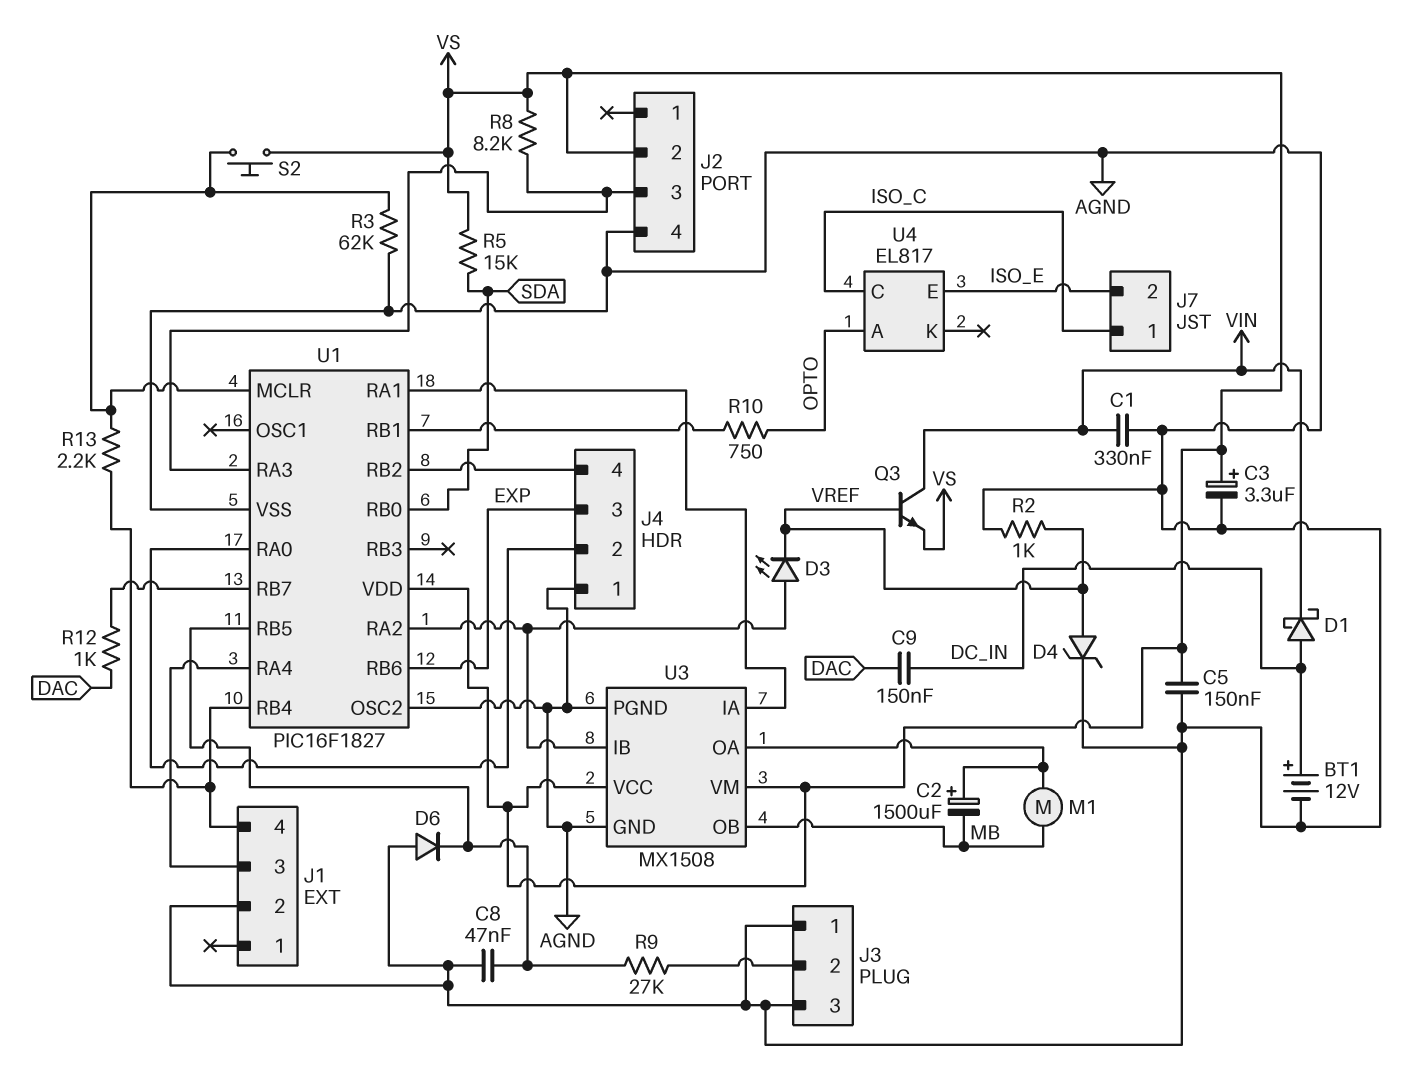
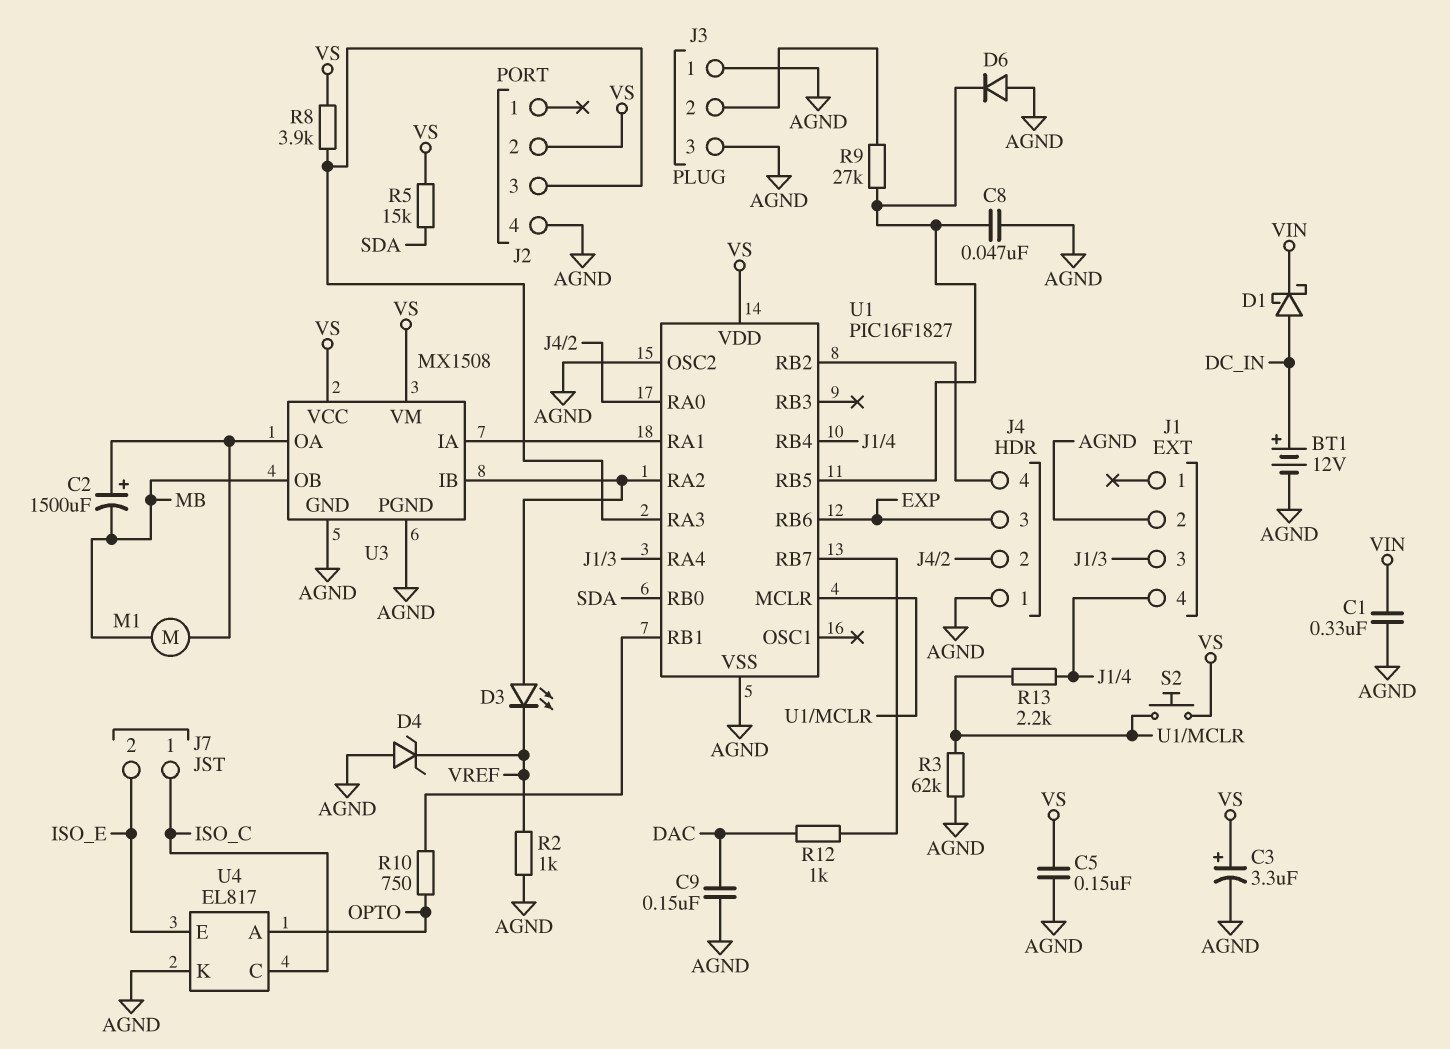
C9: 150nF (DAC, DC_IN) -> 150nF (AGND, DAC)
D4: zener (A VREF, K AGND) -> zener (A AGND, K VREF)
Q3: NPN (B VREF, C VIN, E VS) -> none
R8: 8.2k (J2/3, VS) -> 3.9k (J2/3, VS)
U4 pin K: none -> AGND

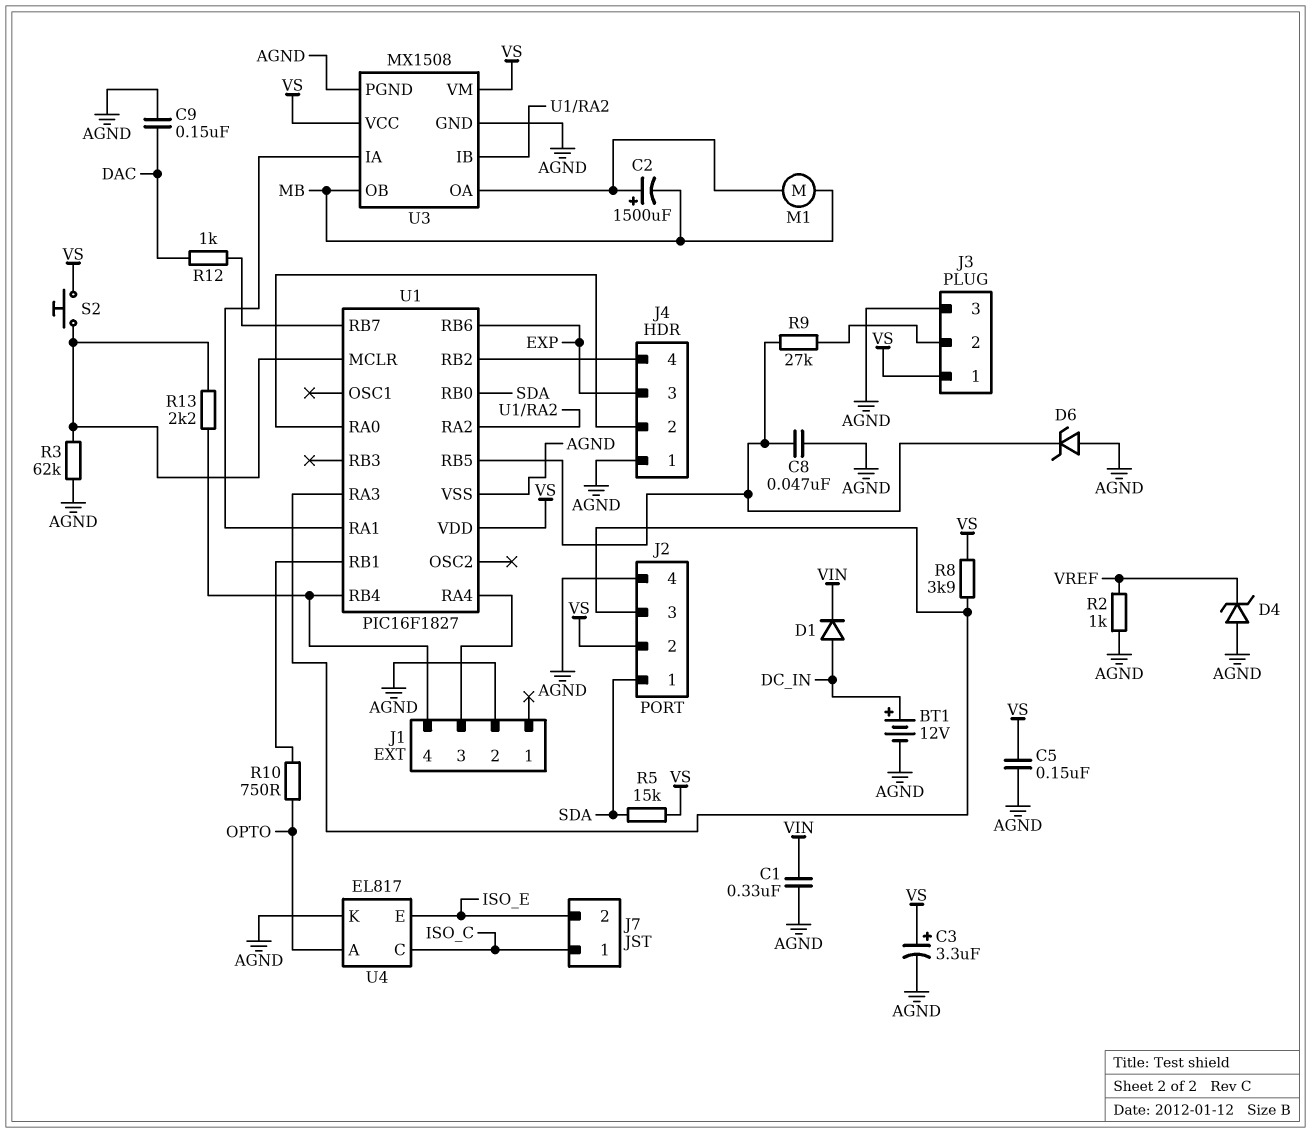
D1: schottky (A DC_IN, K VIN) -> diode (A DC_IN, K VIN)
D3: LED (A U1/RA2, K VREF) -> none
D6: diode (A AGND, K U1/RB5) -> zener (A AGND, K U1/RB5)
J2 pin 1: none -> SDA
J3 pin 1: AGND -> VS
U1 pin OSC2: AGND -> none

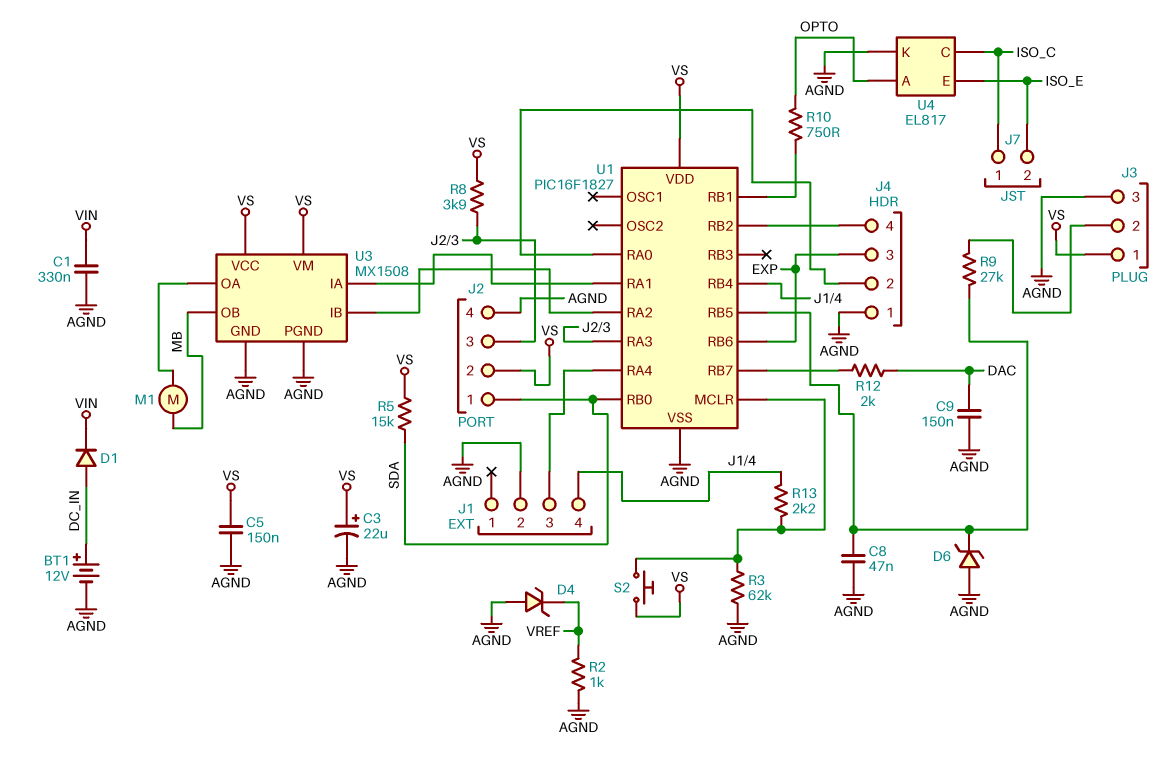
C2: 1500uF (plus U3/OA, minus MB) -> none
C3: 3.3uF (plus VS, minus AGND) -> 22uF (plus VS, minus AGND)
R12: 1k (DAC, U1/RB7) -> 2k (DAC, U1/RB7)

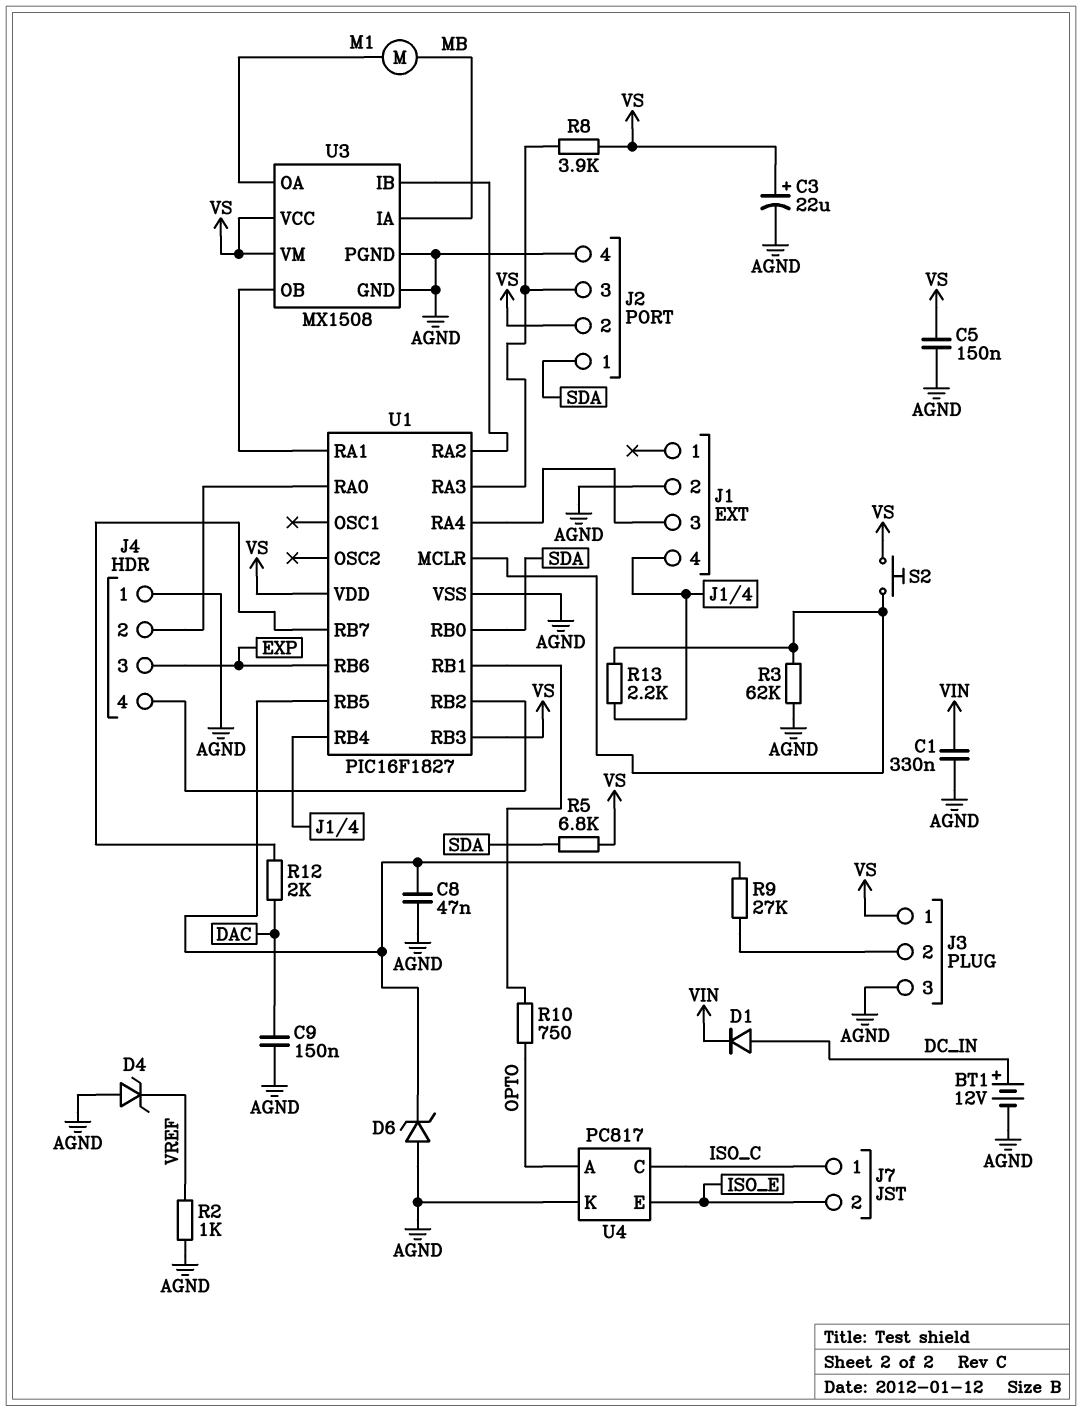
R5: 15k (SDA, VS) -> 6.8k (SDA, VS)
U1 pin RB3: none -> VS
U3 pin IA: U1/RA1 -> MB
U3 pin OB: MB -> U1/RA1
U4: EL817 -> PC817

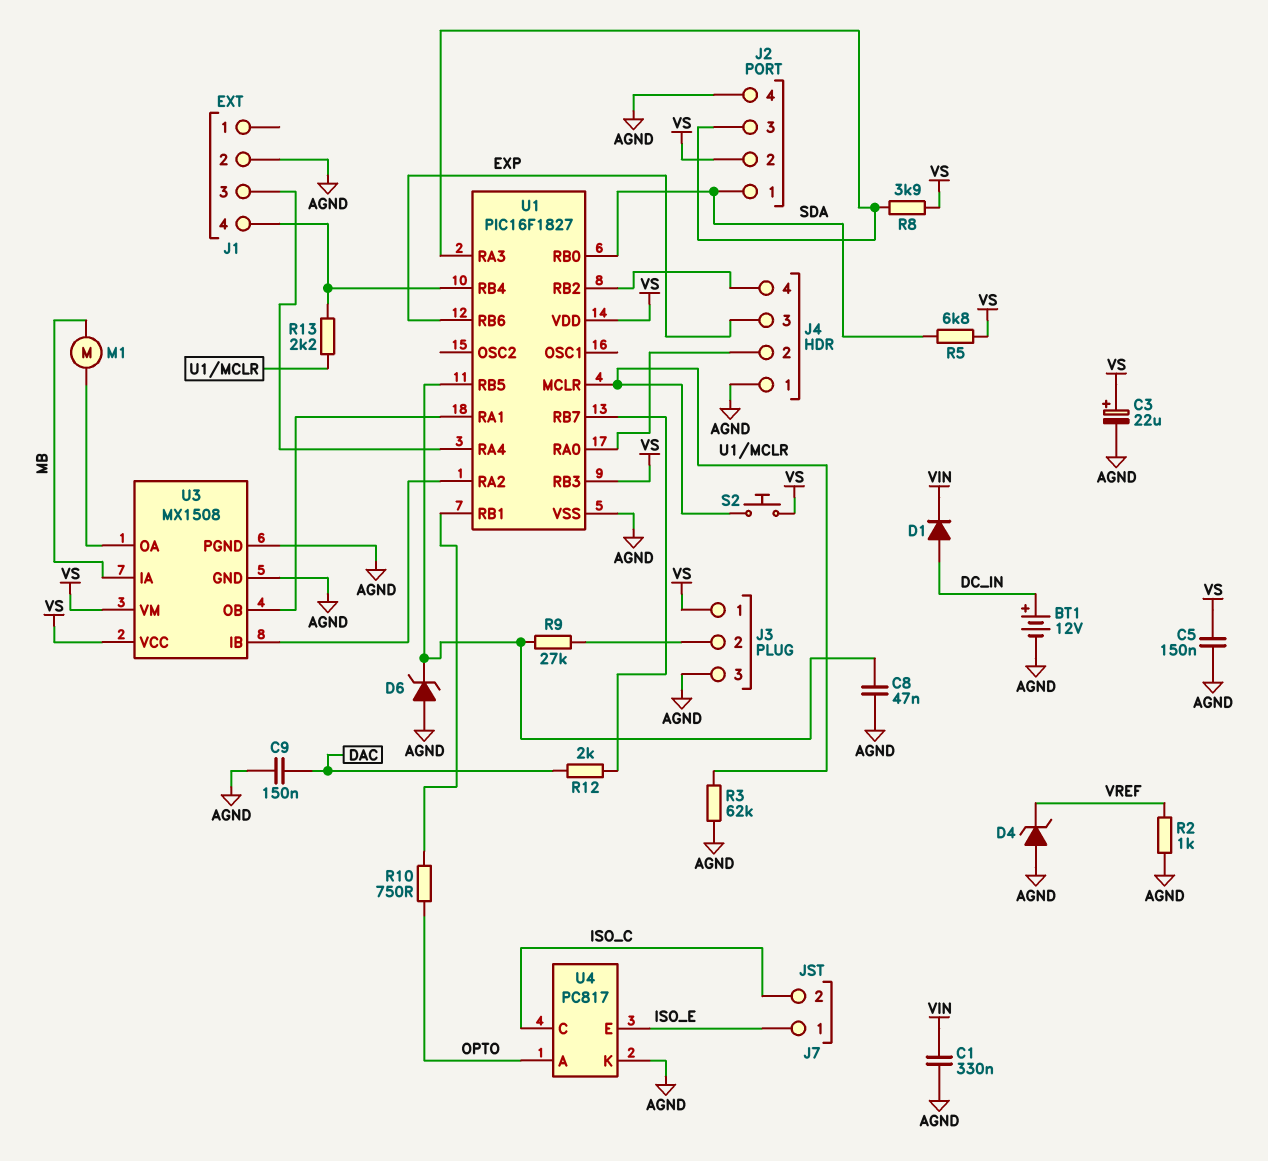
J7 pin 1: ISO_C -> ISO_E
J7 pin 2: ISO_E -> ISO_C

